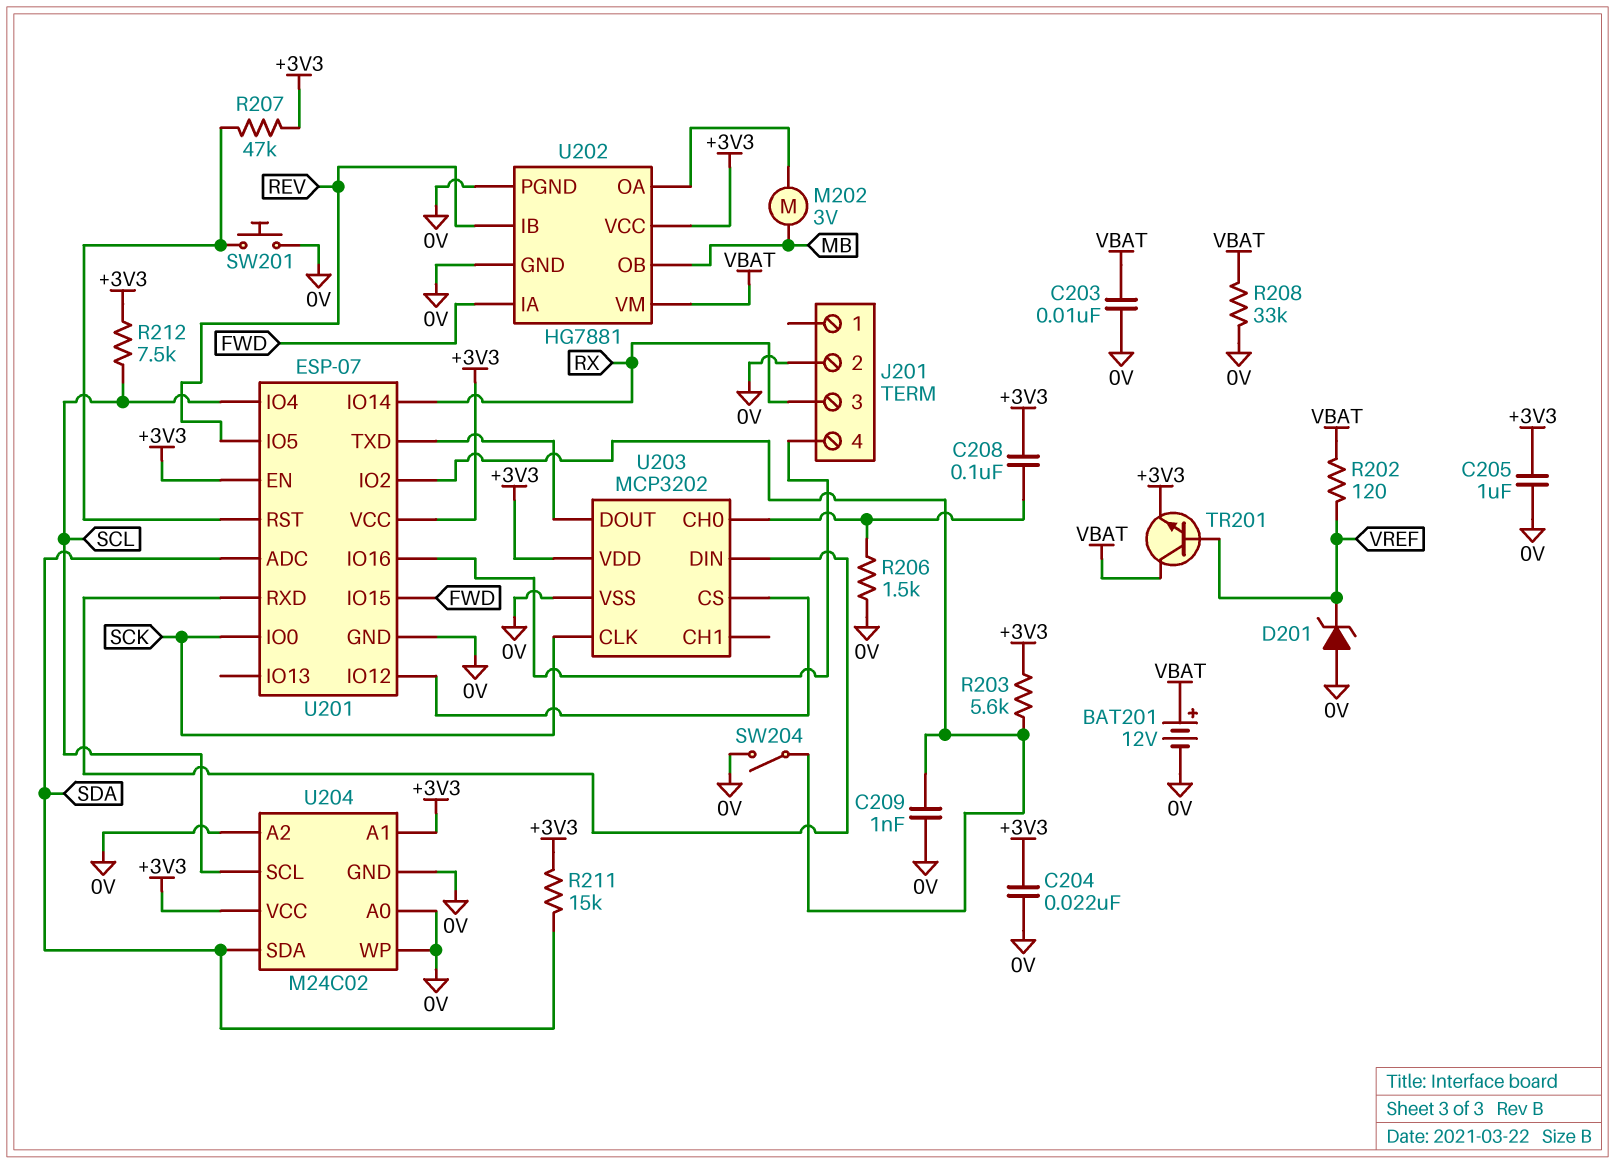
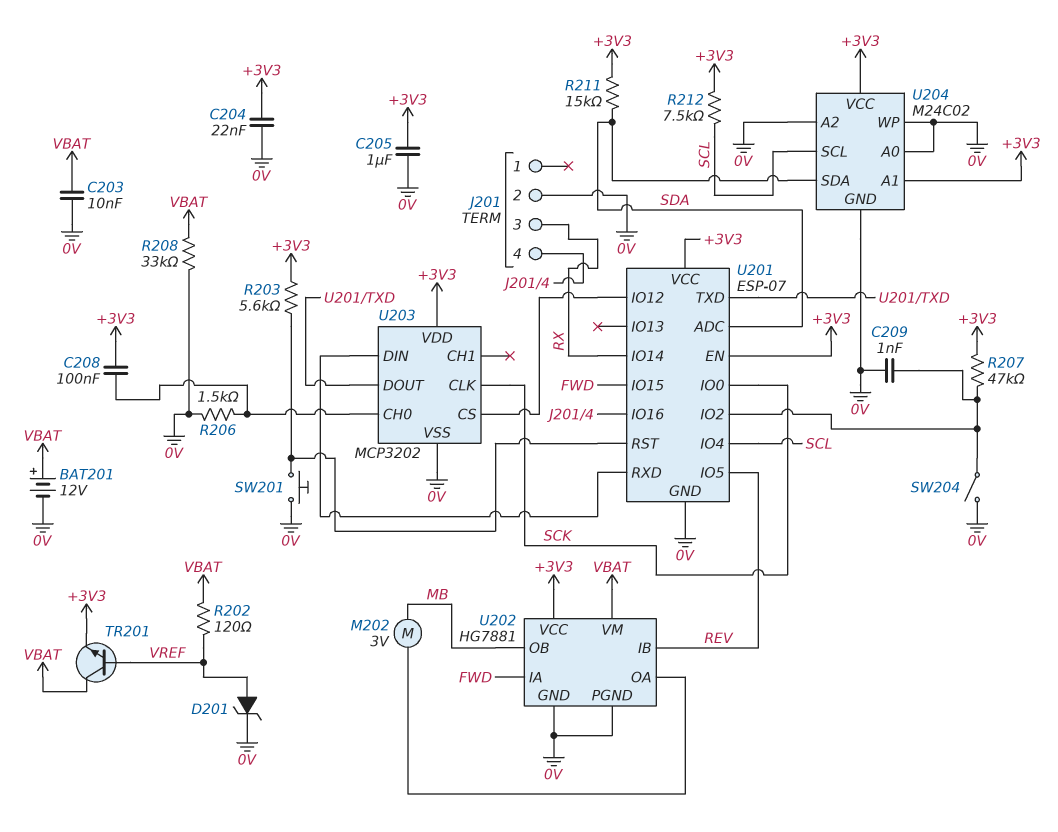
D201: zener (A 0V, K VREF) -> zener (A VREF, K 0V)
R203: 5.6k (+3V3, U201/IO2) -> 5.6k (+3V3, U201/RST)
R207: 47k (+3V3, U201/RST) -> 47k (+3V3, U201/IO2)

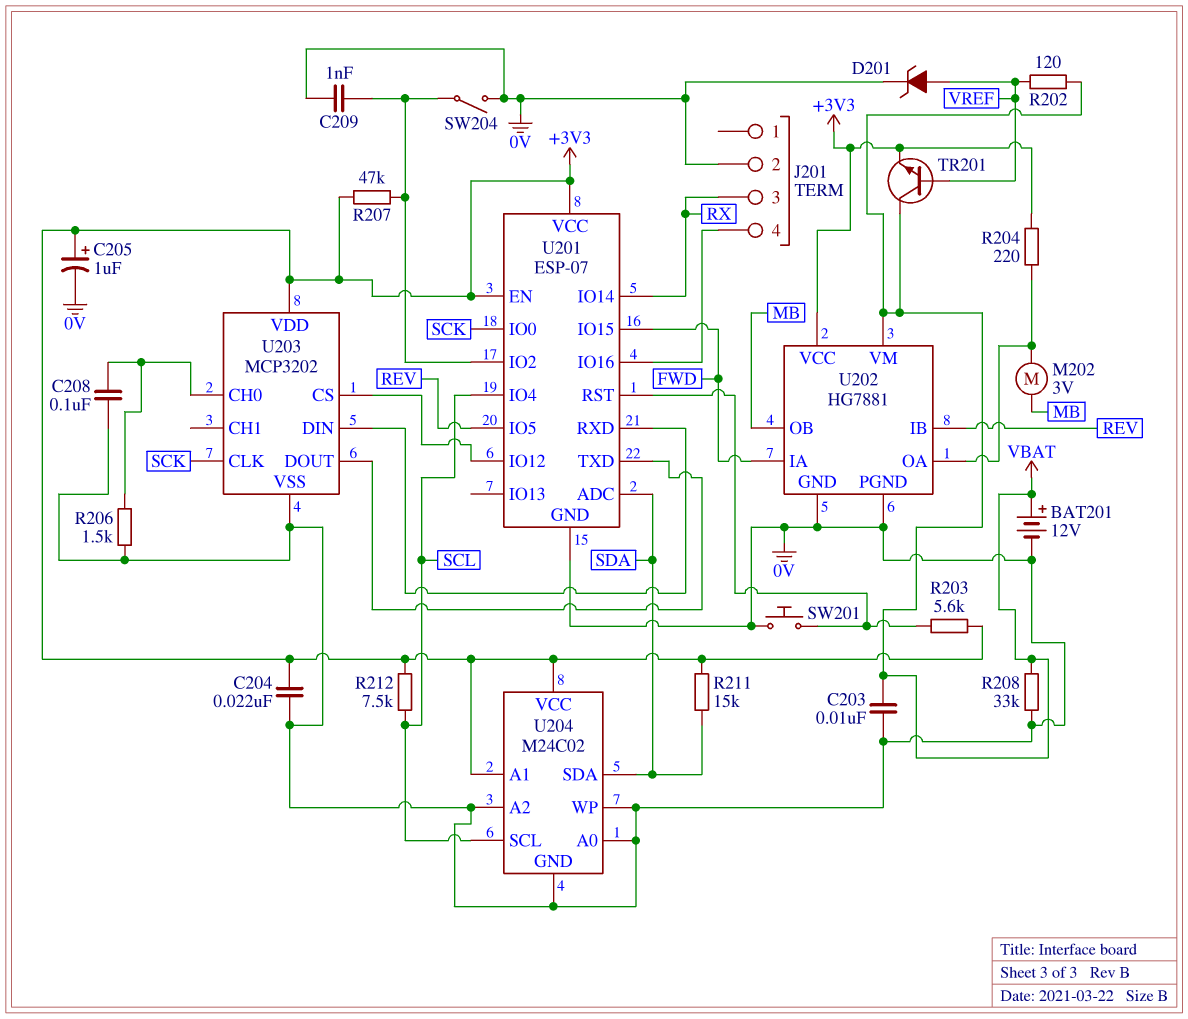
C205: 1uF (+3V3, 0V) -> 1uF (plus +3V3, minus 0V)
C208: 100nF (+3V3, U203/CH0) -> 100nF (0V, U203/CH0)
R204: none -> 220 (+3V3, U202/OA)

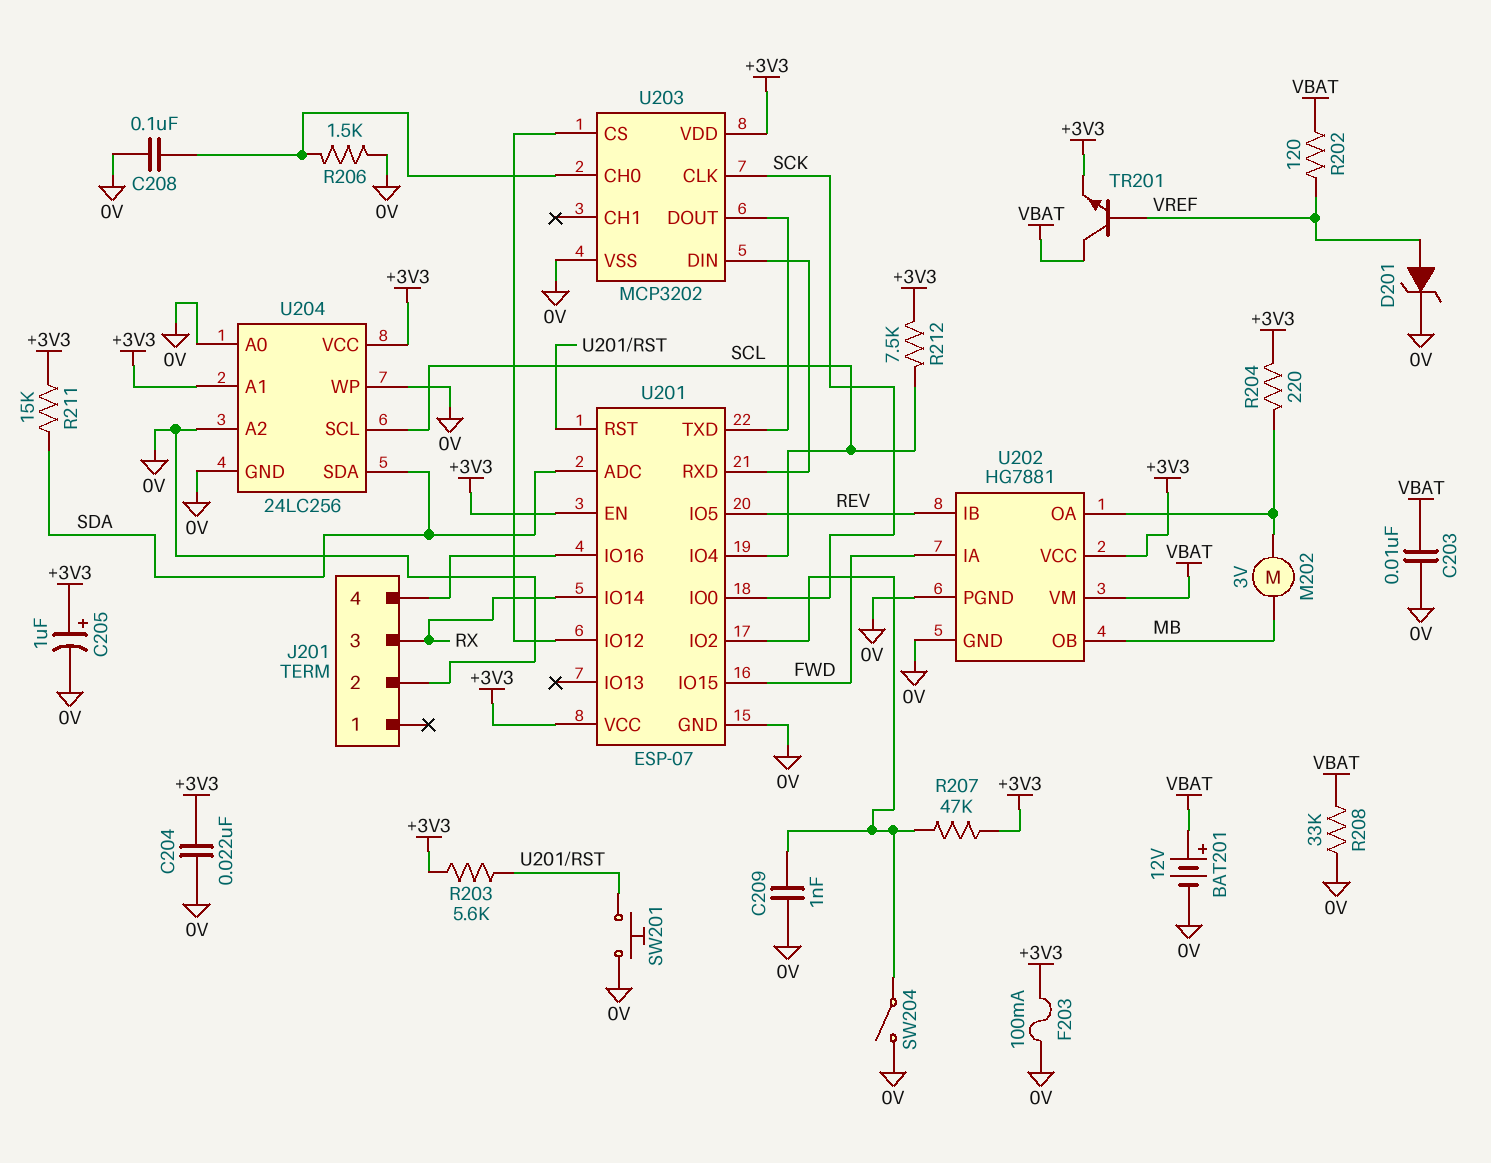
F203: none -> 100mA (+3V3, 0V)
U204: M24C02 -> 24LC256

